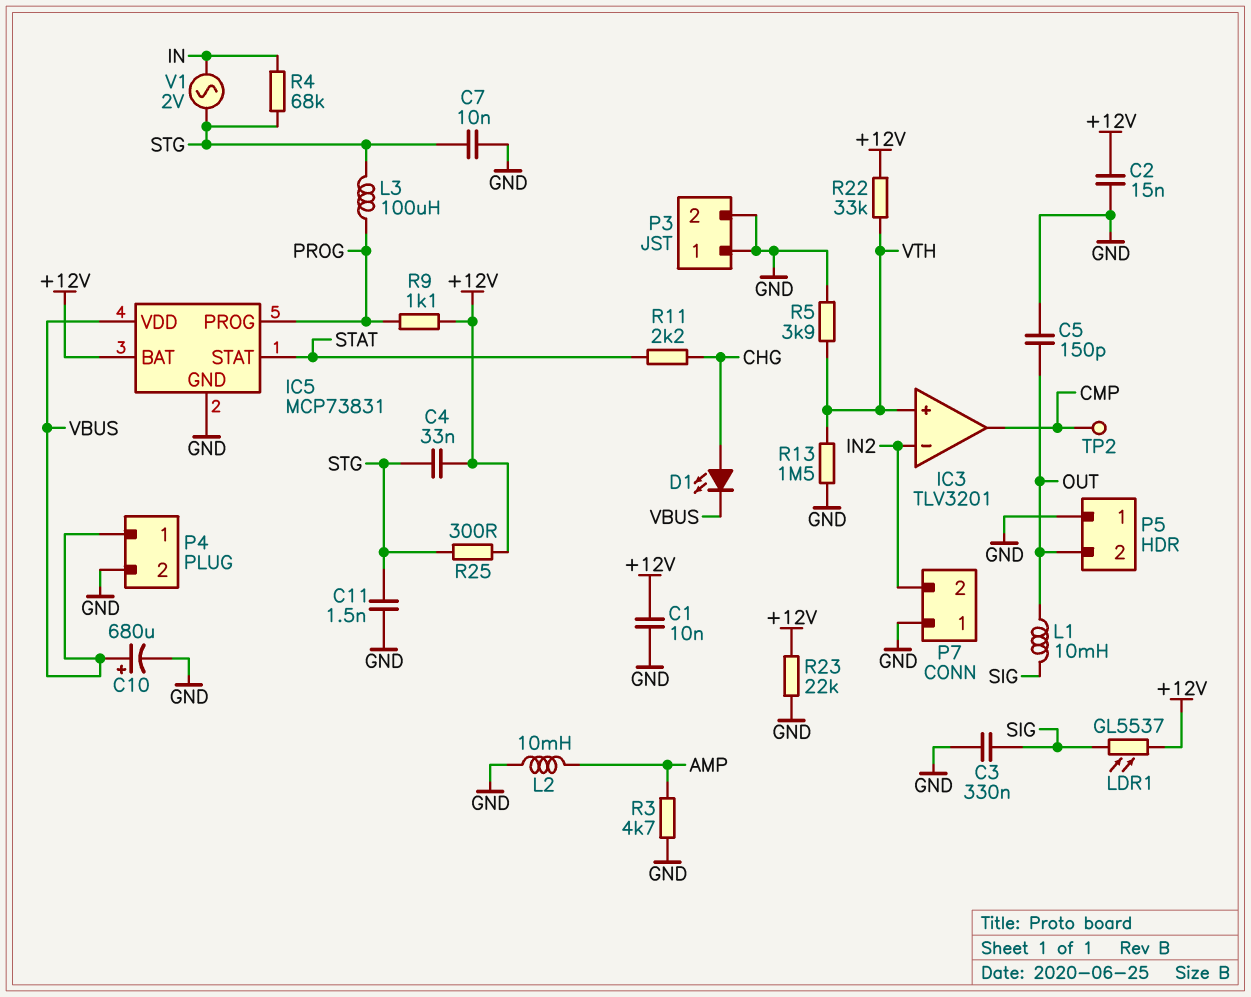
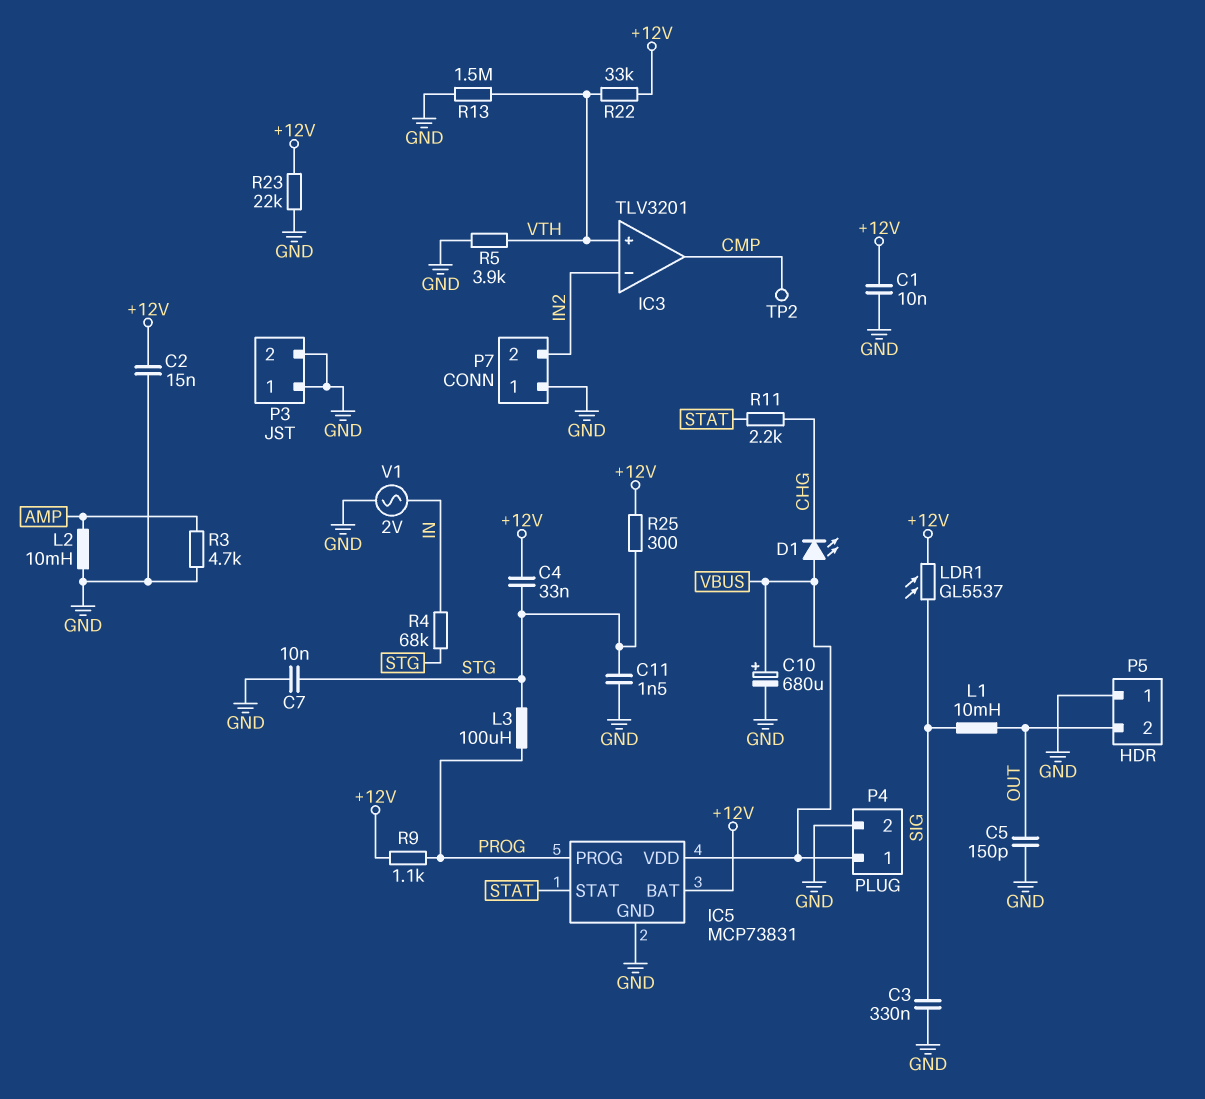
D1: LED (A CHG, K VBUS) -> LED (A VBUS, K CHG)
V1: AC 2V (IN, STG) -> AC 2V (GND, IN)

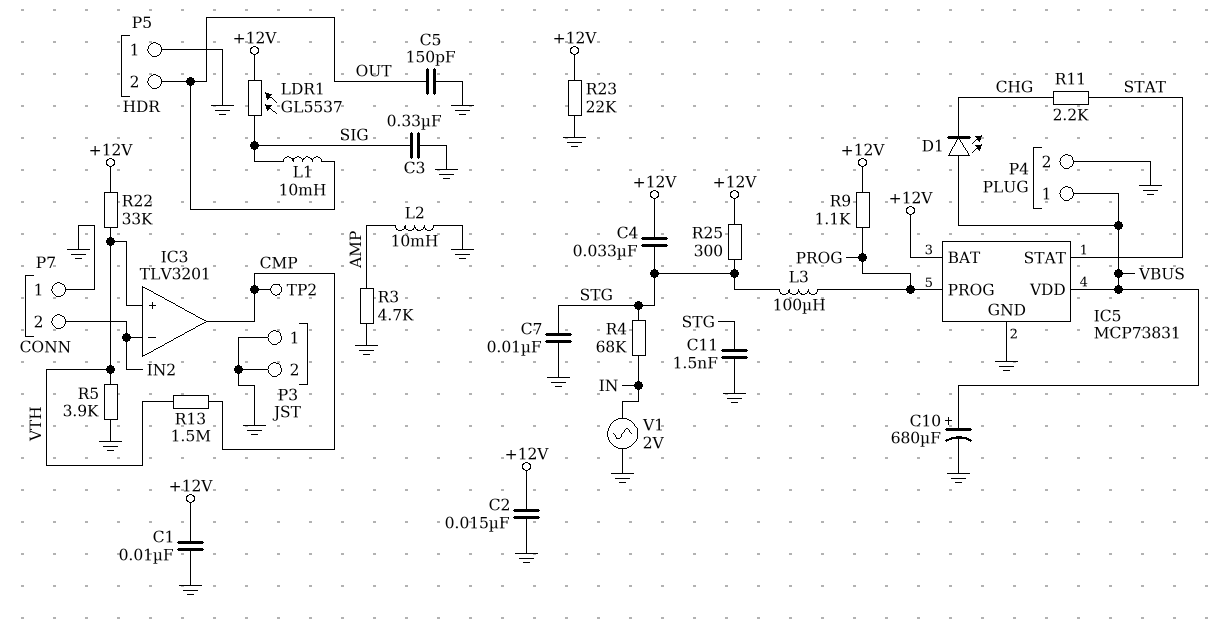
R13: 1.5M (GND, VTH) -> 1.5M (CMP, VTH)

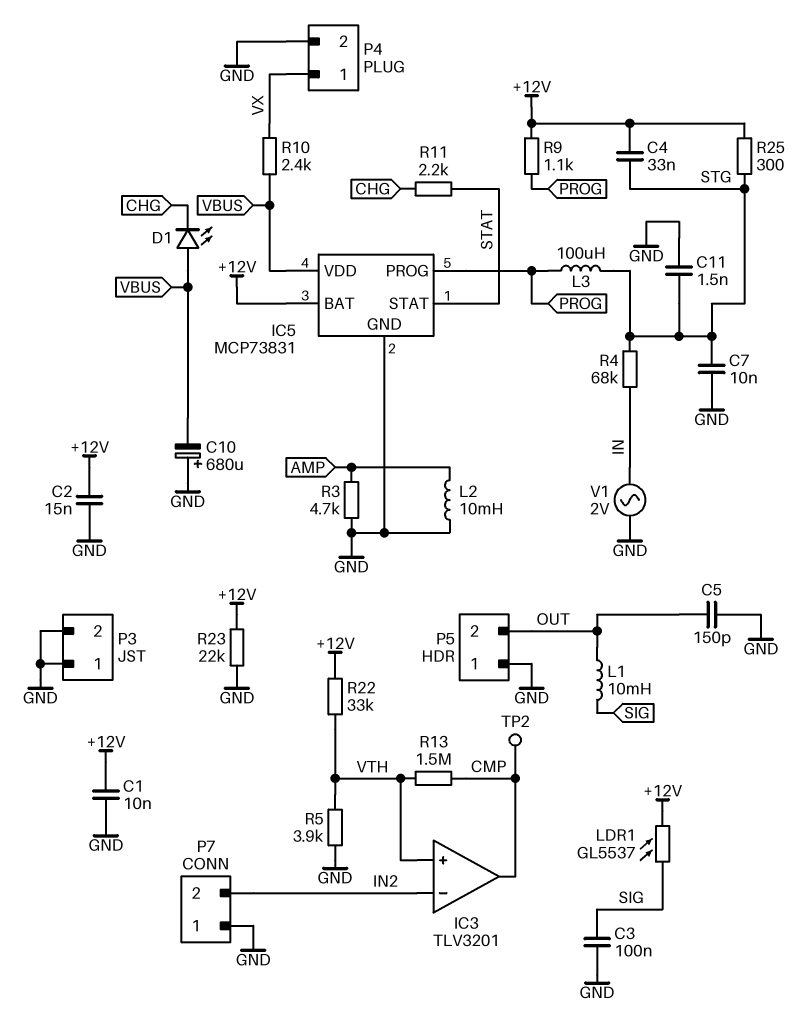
C3: 330nF (GND, SIG) -> 100nF (GND, SIG)
C10: 680uF (plus VBUS, minus GND) -> 680uF (plus GND, minus VBUS)
P4 pin 1: VBUS -> VX
R10: none -> 2.4k (VBUS, VX)

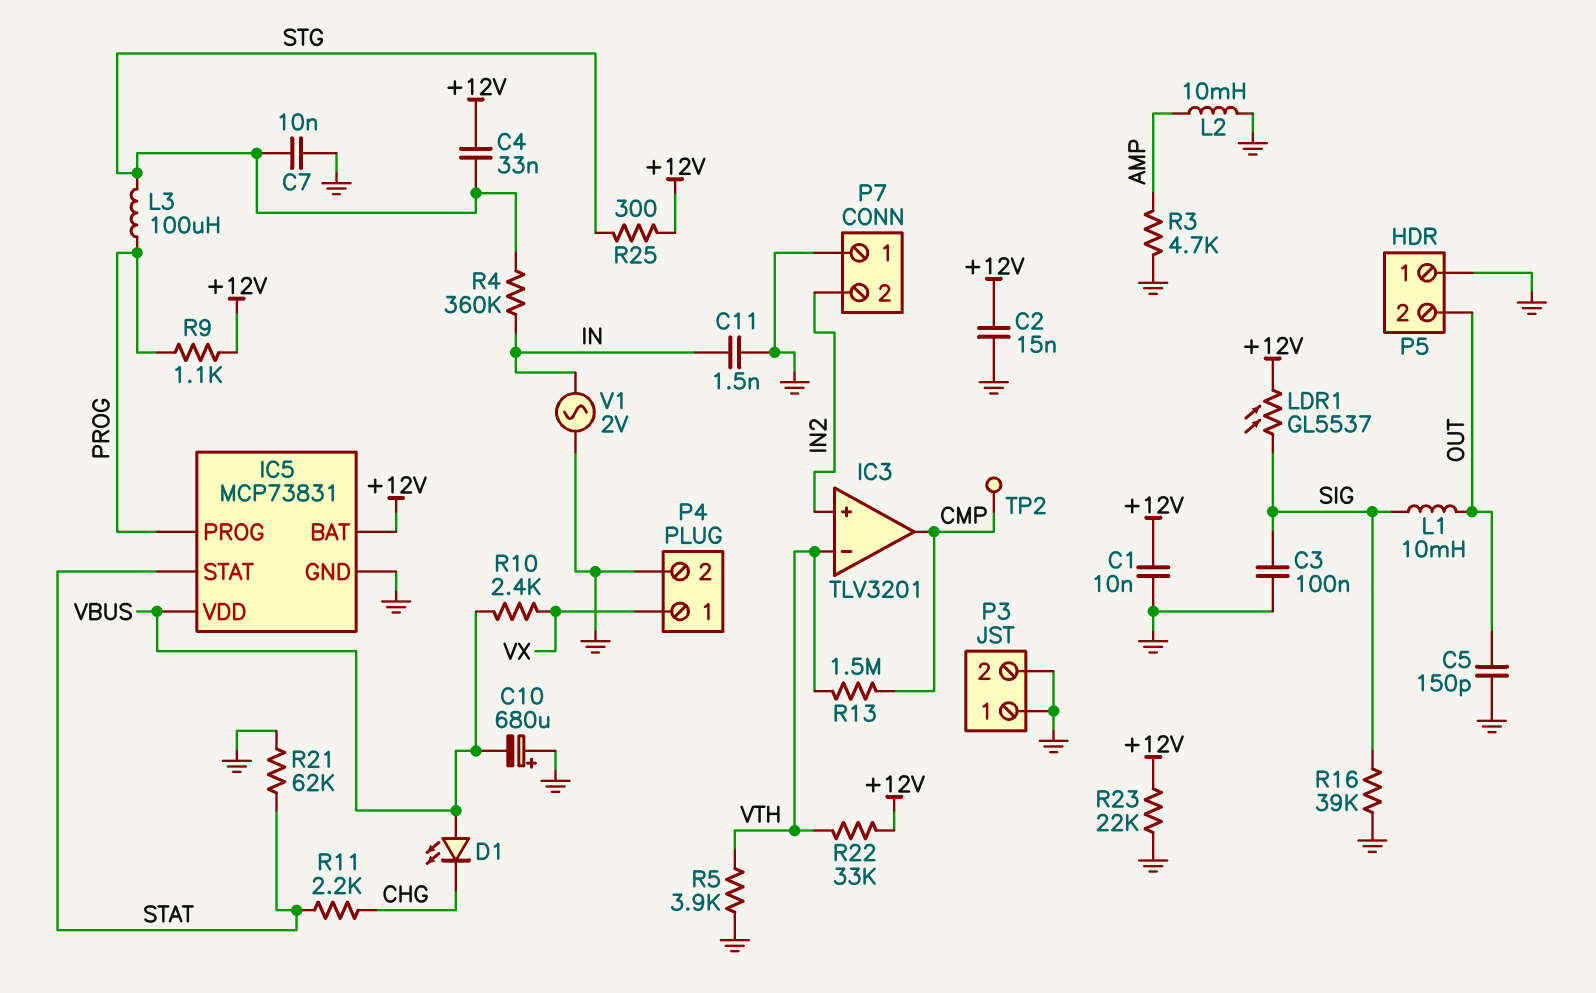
C11: 1.5nF (GND, STG) -> 1.5nF (GND, IN)
IC3 pin in+: VTH -> IN2
IC3 pin in-: IN2 -> VTH
R4: 68k (IN, STG) -> 360k (IN, STG)
R16: none -> 39k (GND, SIG)
R21: none -> 62k (GND, STAT)

